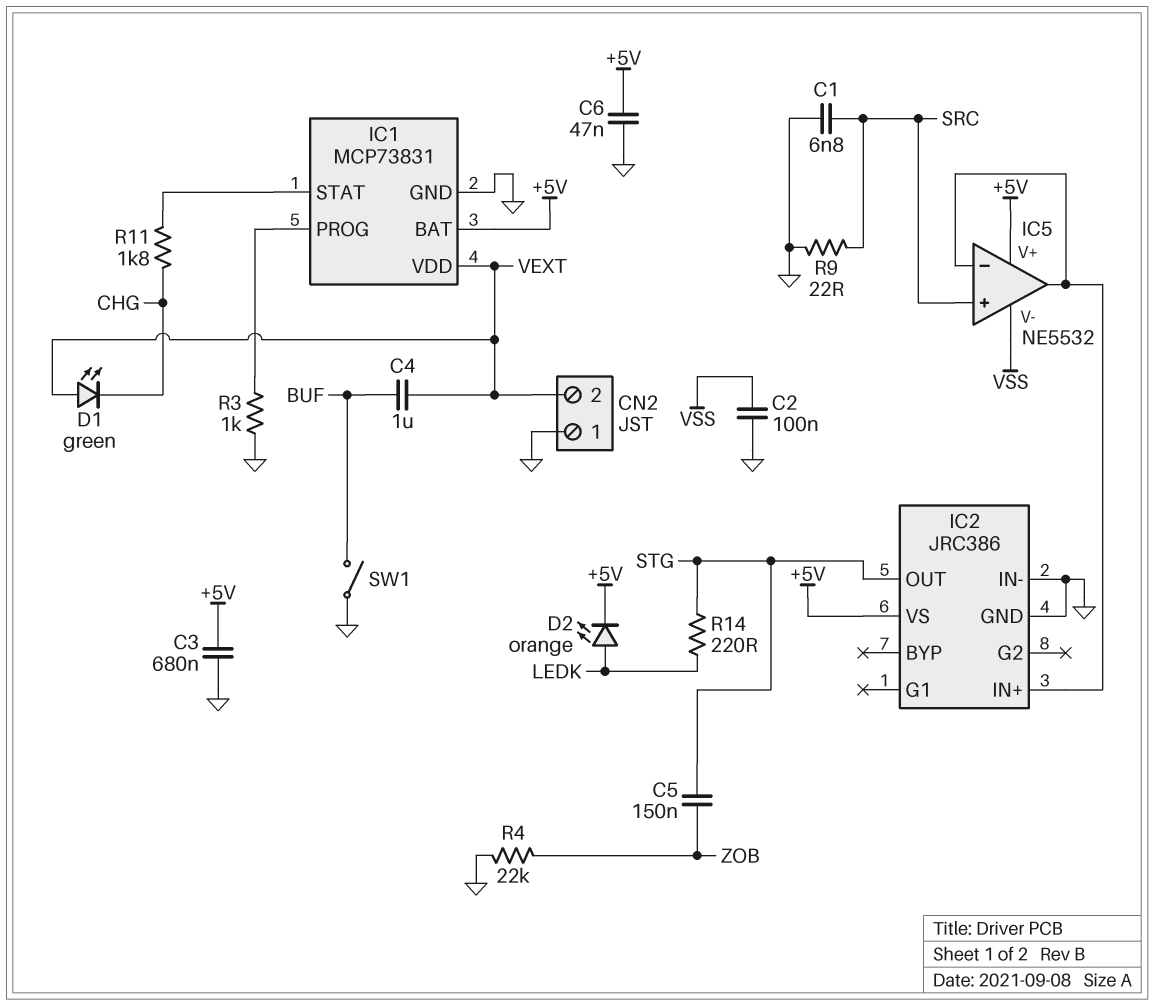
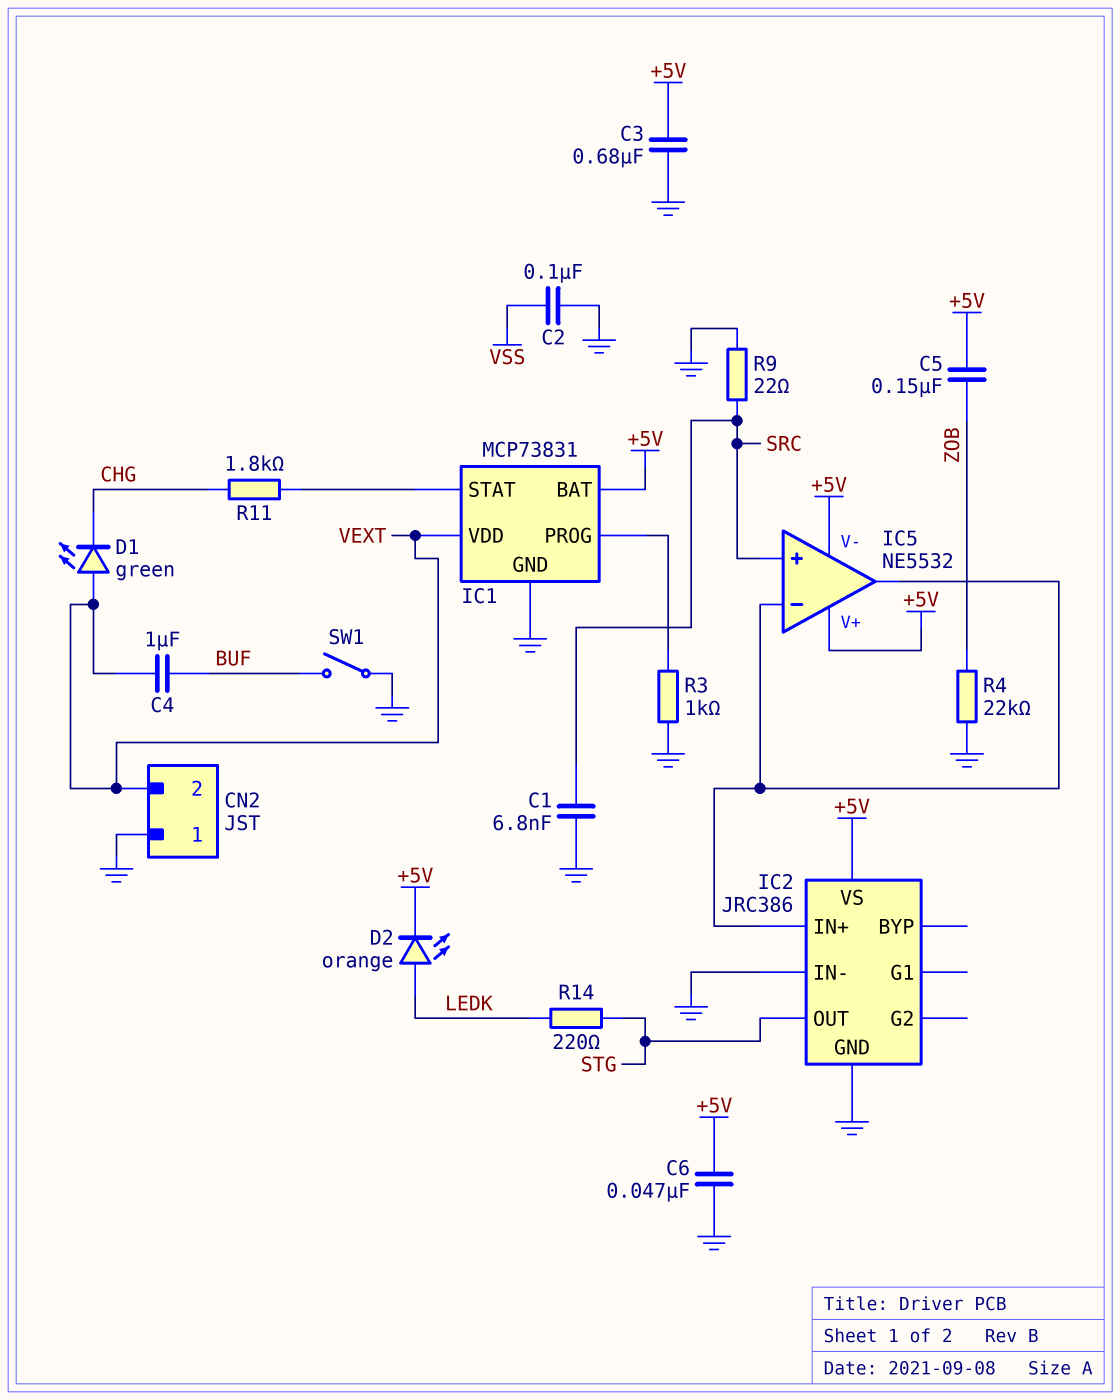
C5: 150nF (STG, ZOB) -> 150nF (+5V, ZOB)
IC5 pin V-: VSS -> +5V

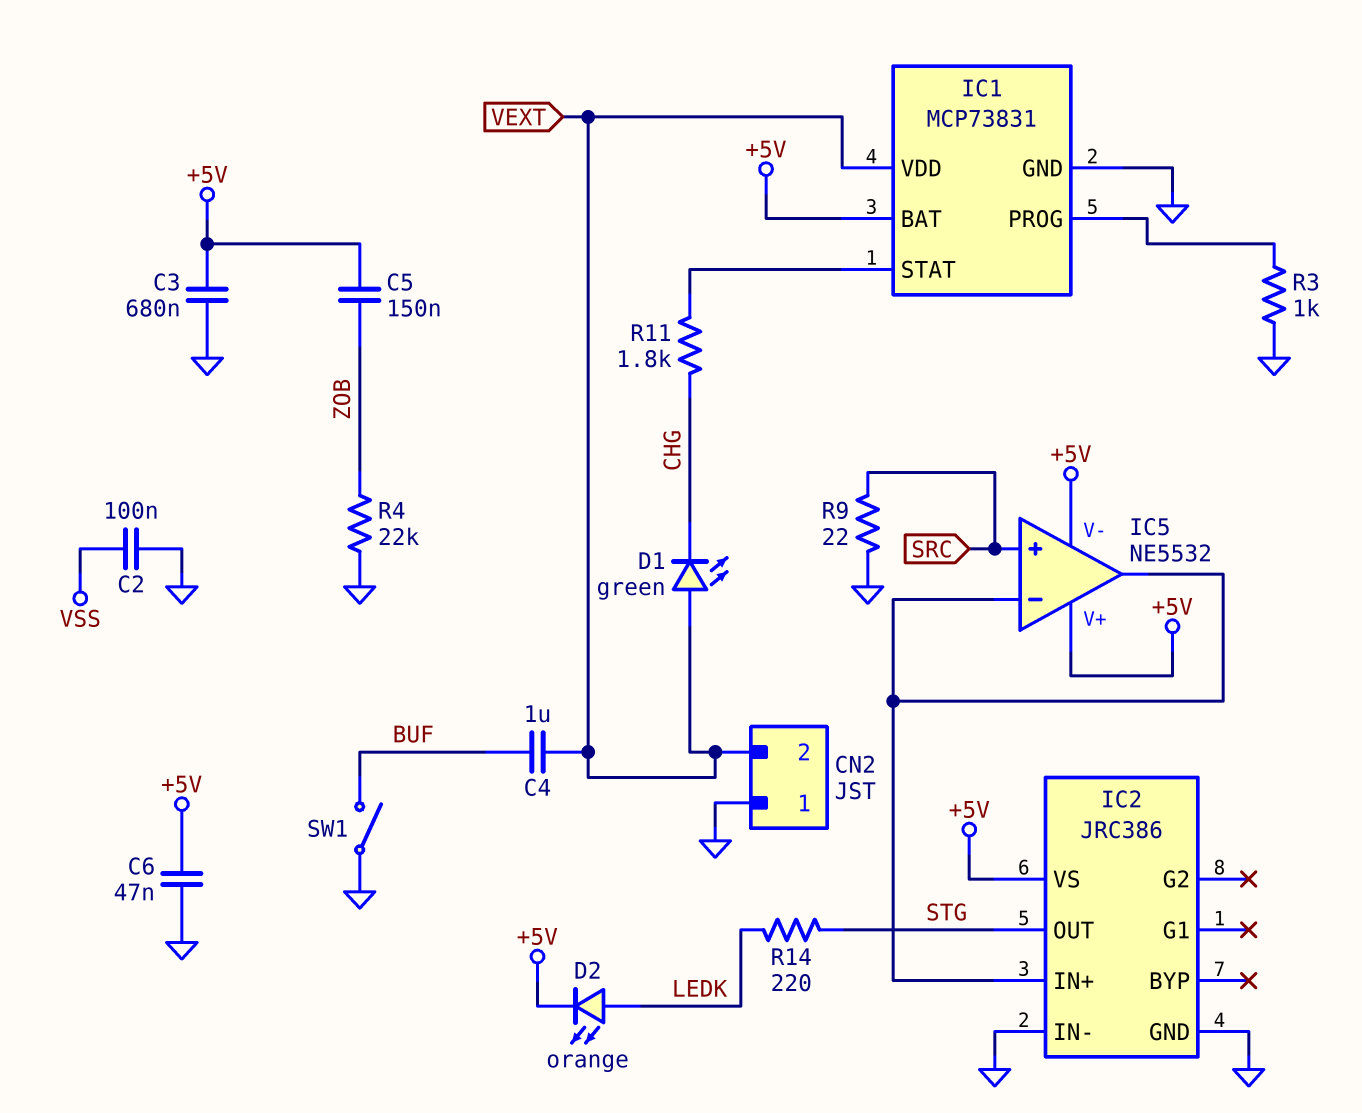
C1: 6.8nF (GND, SRC) -> none

